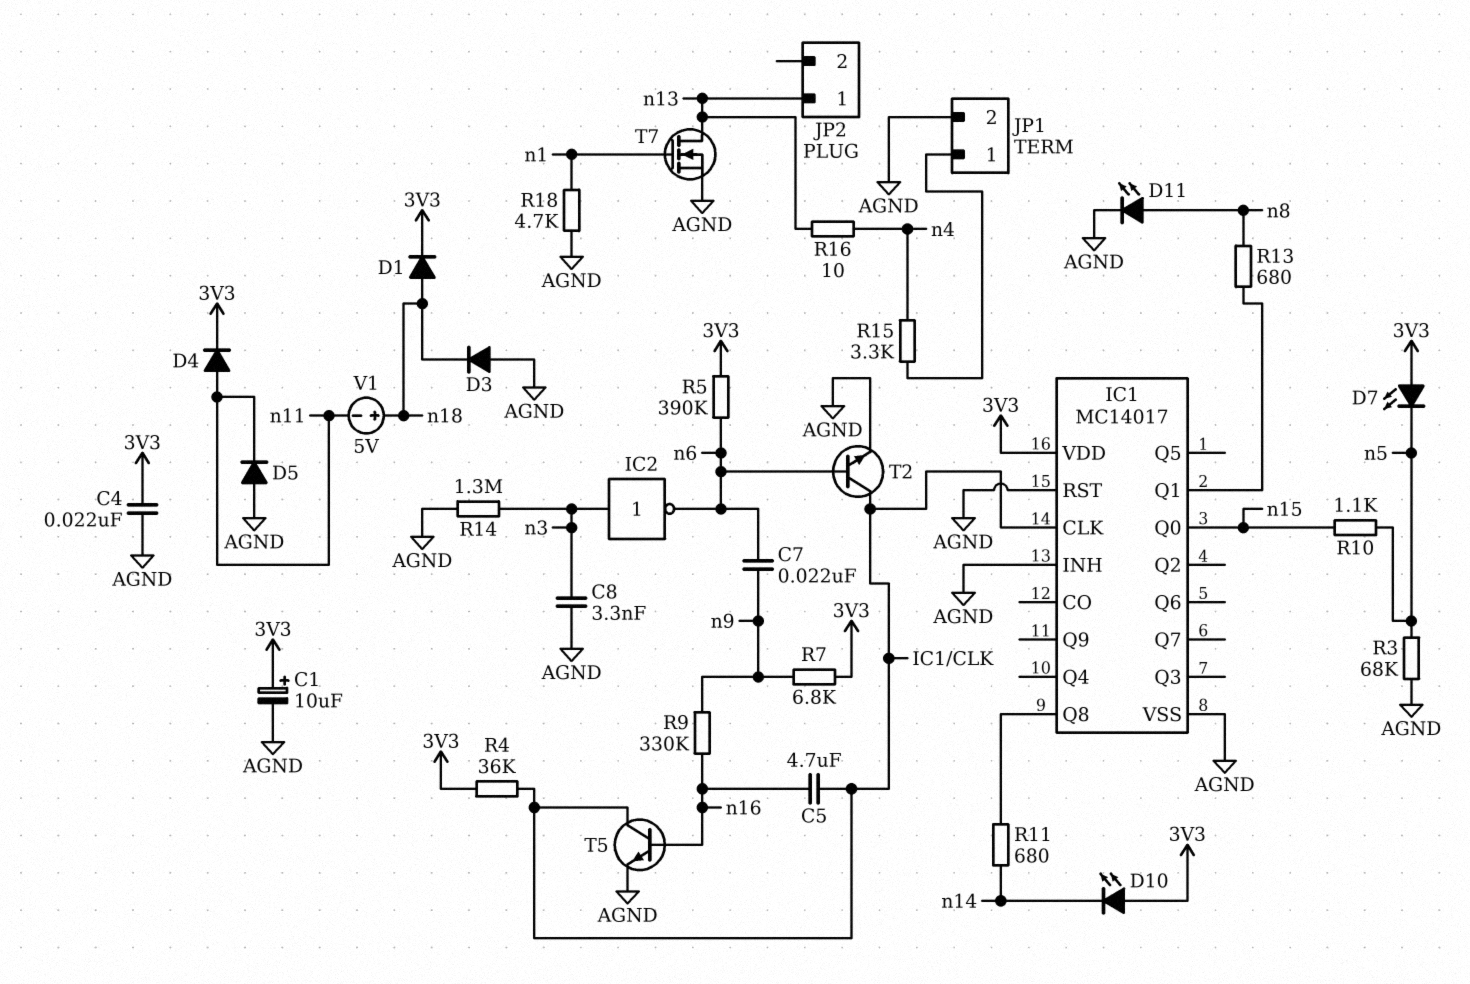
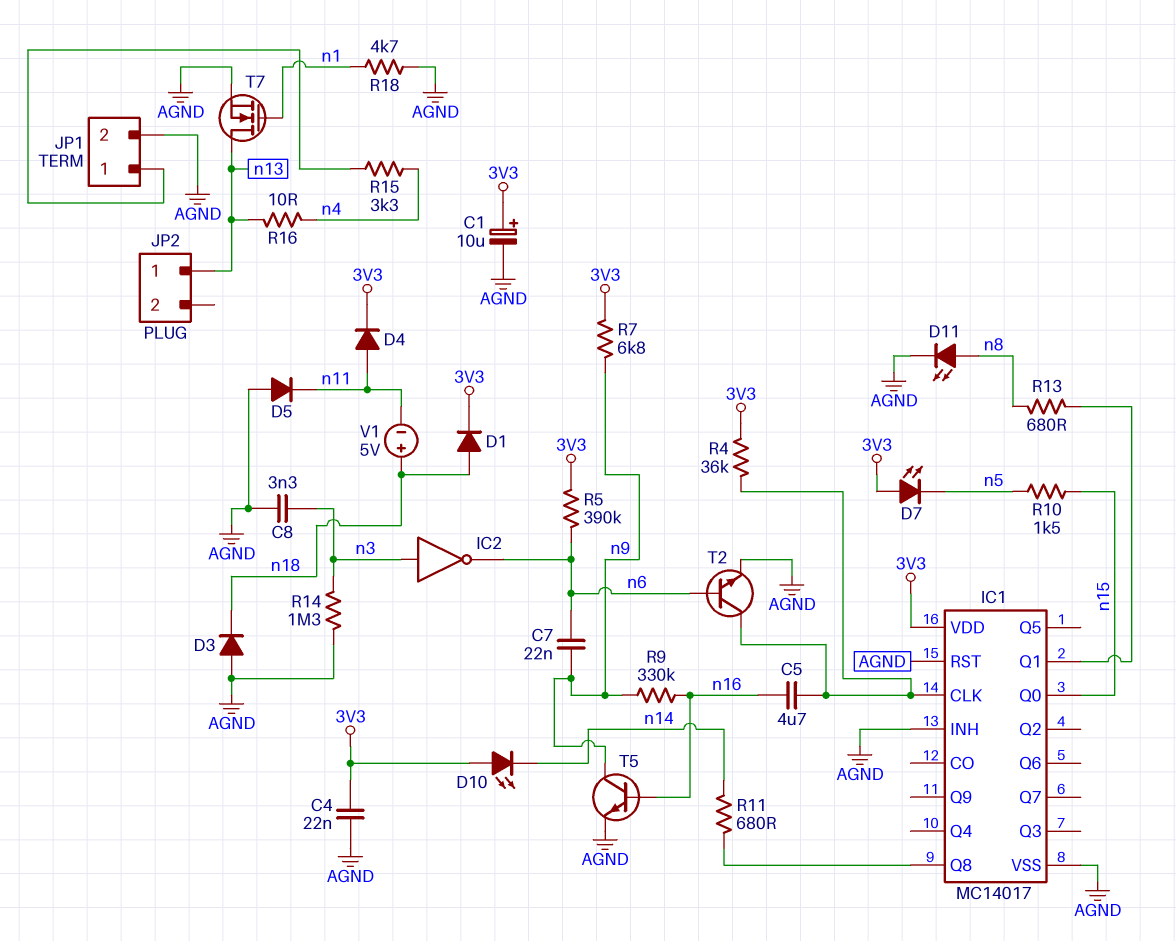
R3: 68k (AGND, n5) -> none
R10: 1.1k (n5, n15) -> 1.5k (n5, n15)
T5: NPN (B n16, C IC1/CLK, E AGND) -> NPN (B n16, C n9, E AGND)

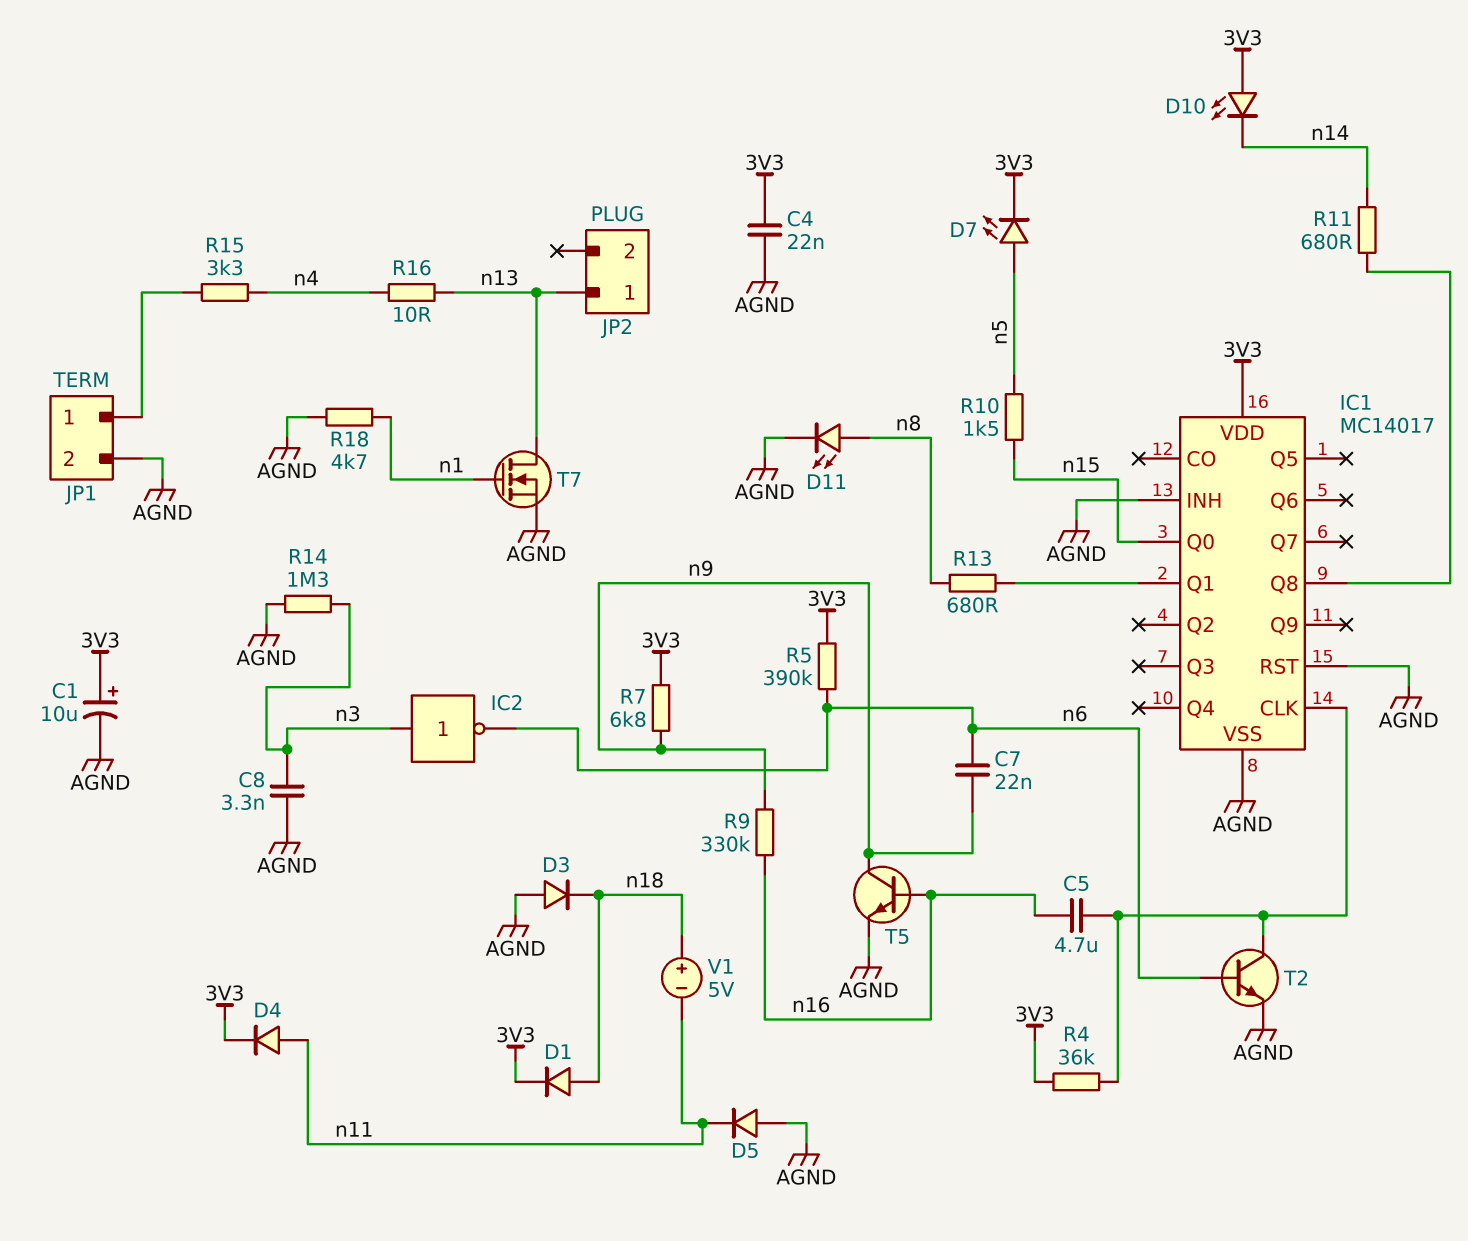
D7: LED (A 3V3, K n5) -> LED (A n5, K 3V3)

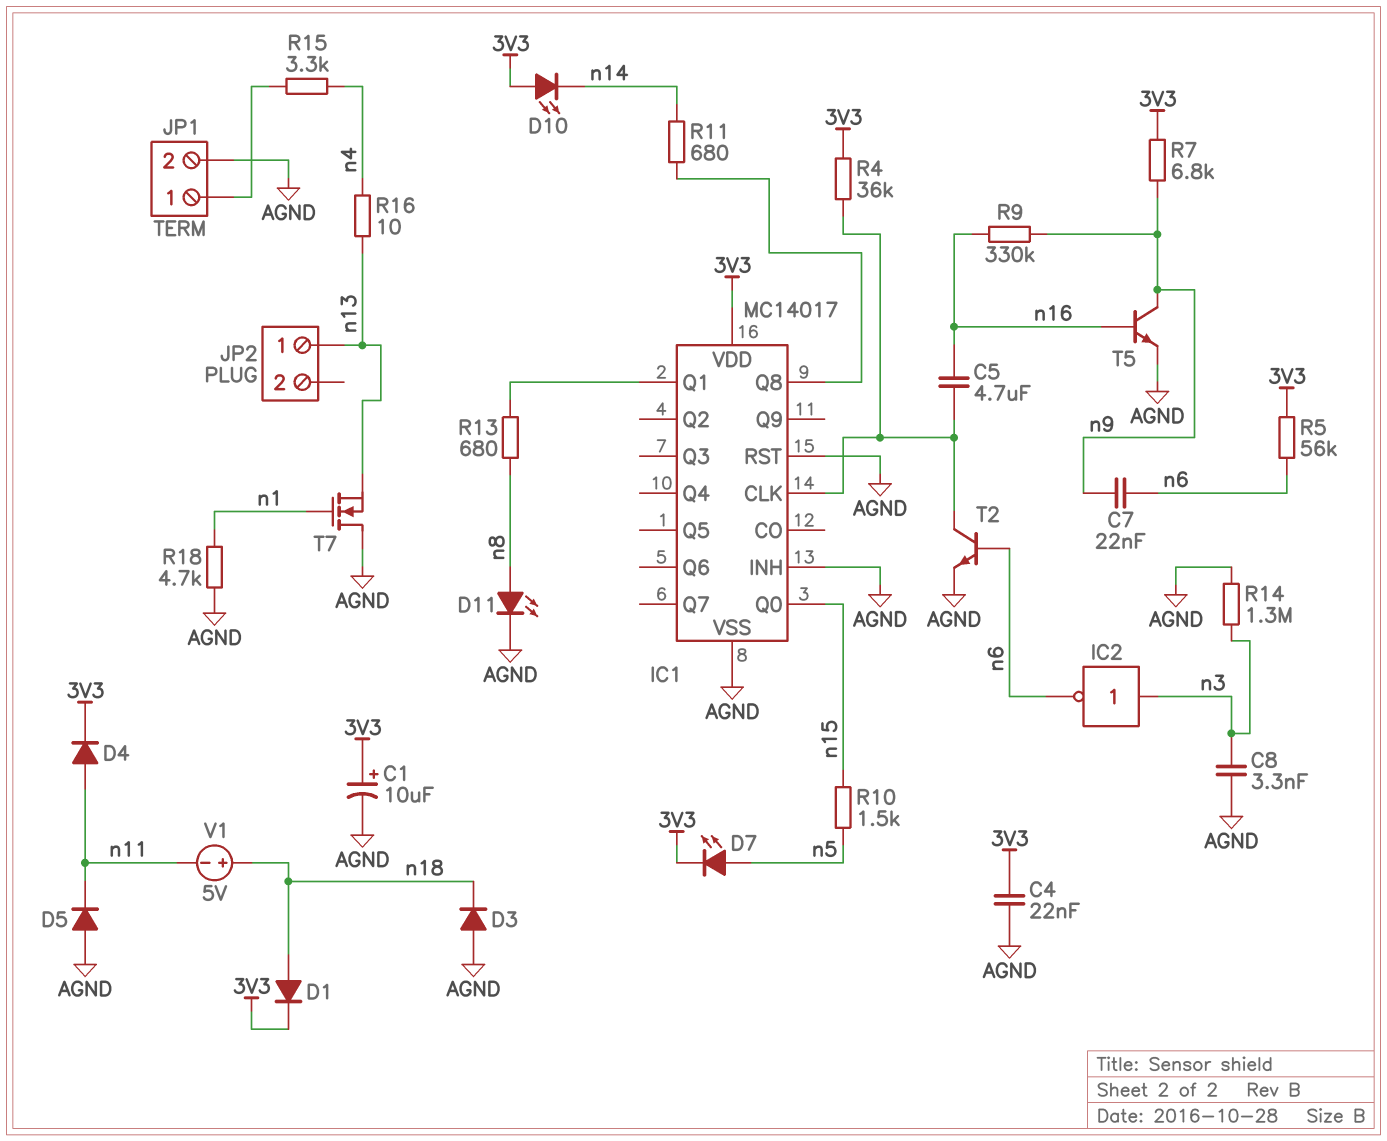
R5: 390k (3V3, n6) -> 56k (3V3, n6)
T7: NMOS (G n1, D n13, S AGND) -> NMOS (G n1, D AGND, S n13)

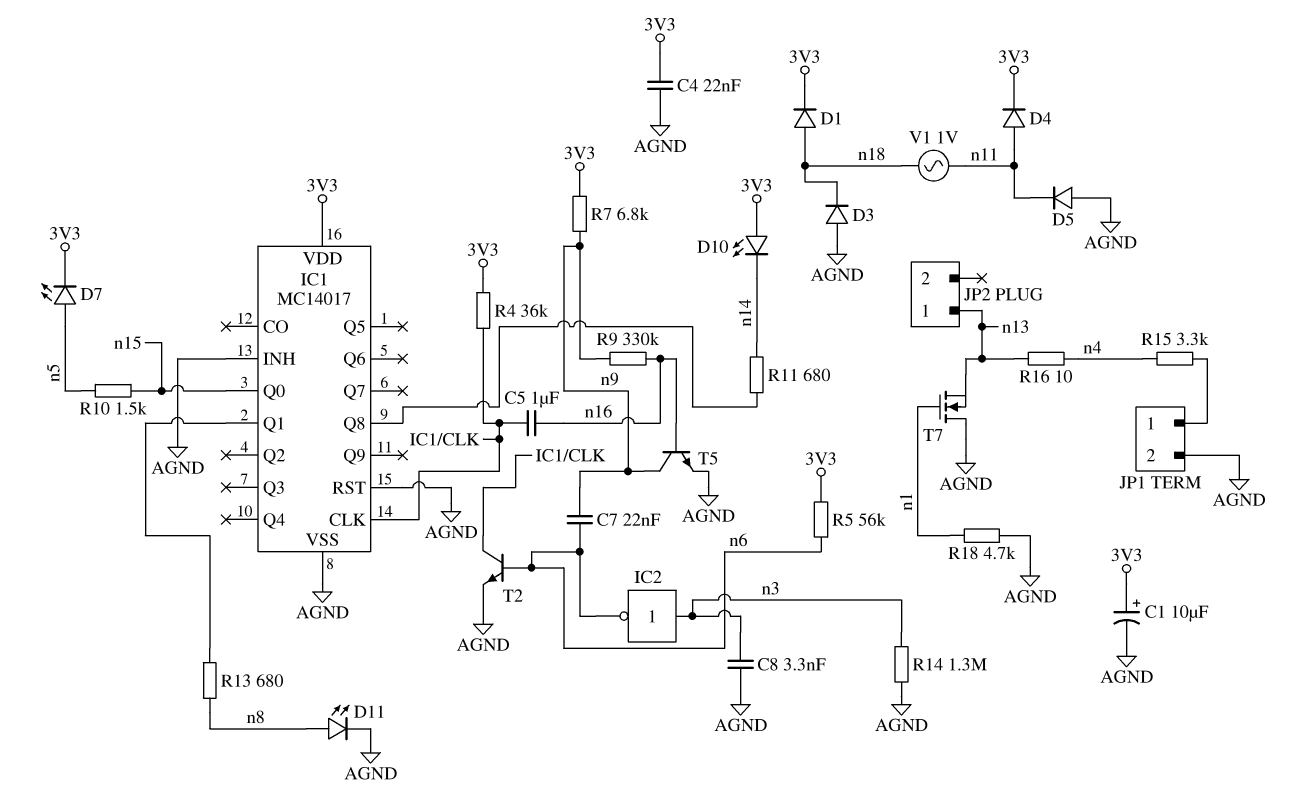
C5: 4.7uF (IC1/CLK, n16) -> 1uF (IC1/CLK, n16)
V1: 5V (plus n18, minus n11) -> AC 1V (n11, n18)

